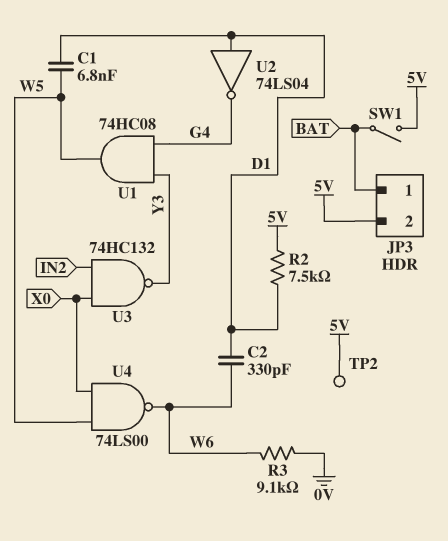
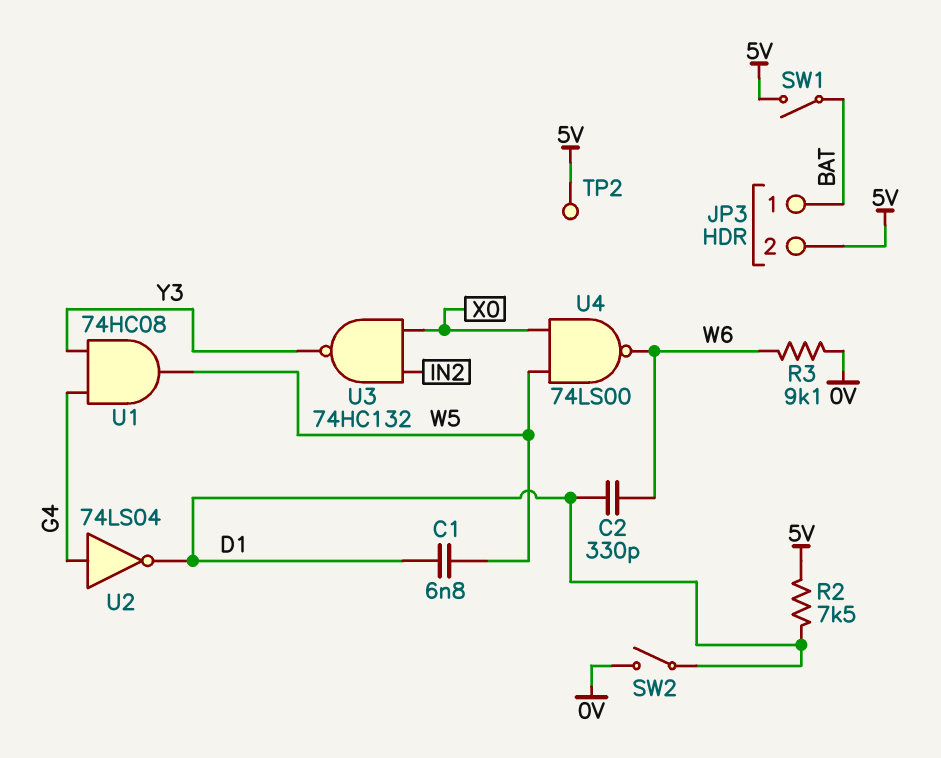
SW2: none -> switch (0V, D1)
U2: NOT 74LS04 (in D1, out G4) -> NOT 74LS04 (in G4, out D1)

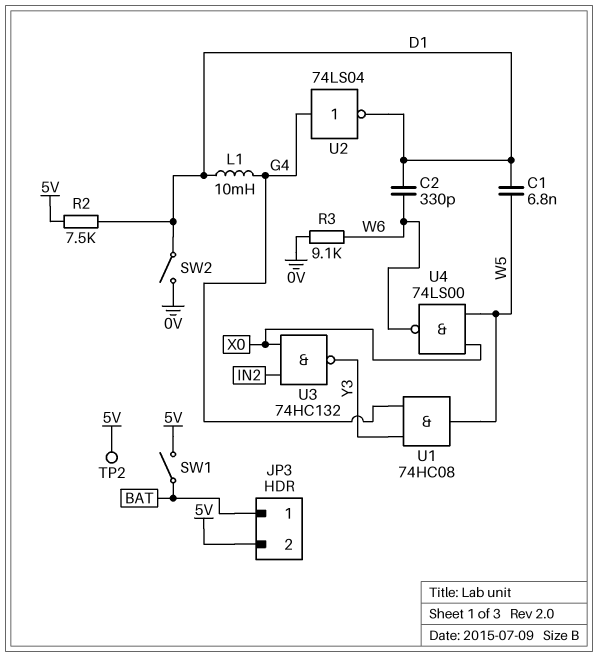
L1: none -> 10mH (D1, G4)

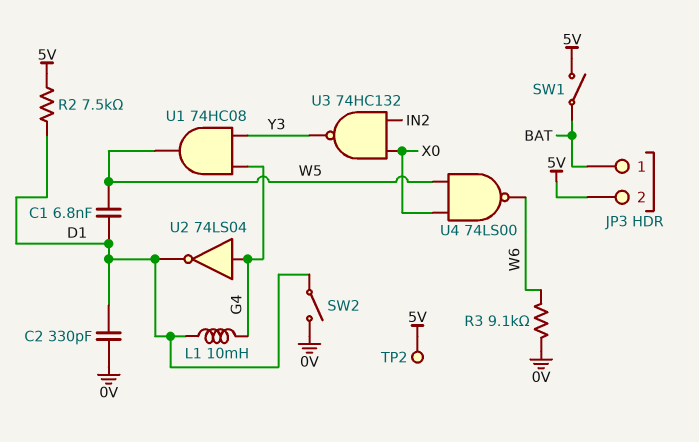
C2: 330pF (D1, W6) -> 330pF (0V, D1)

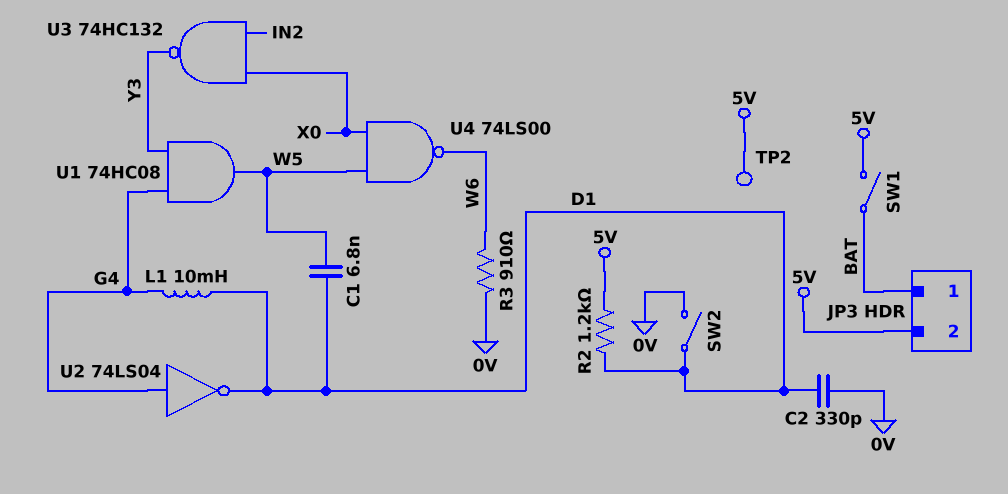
R2: 7.5k (5V, D1) -> 1.2k (5V, D1)
R3: 9.1k (0V, W6) -> 910 (0V, W6)

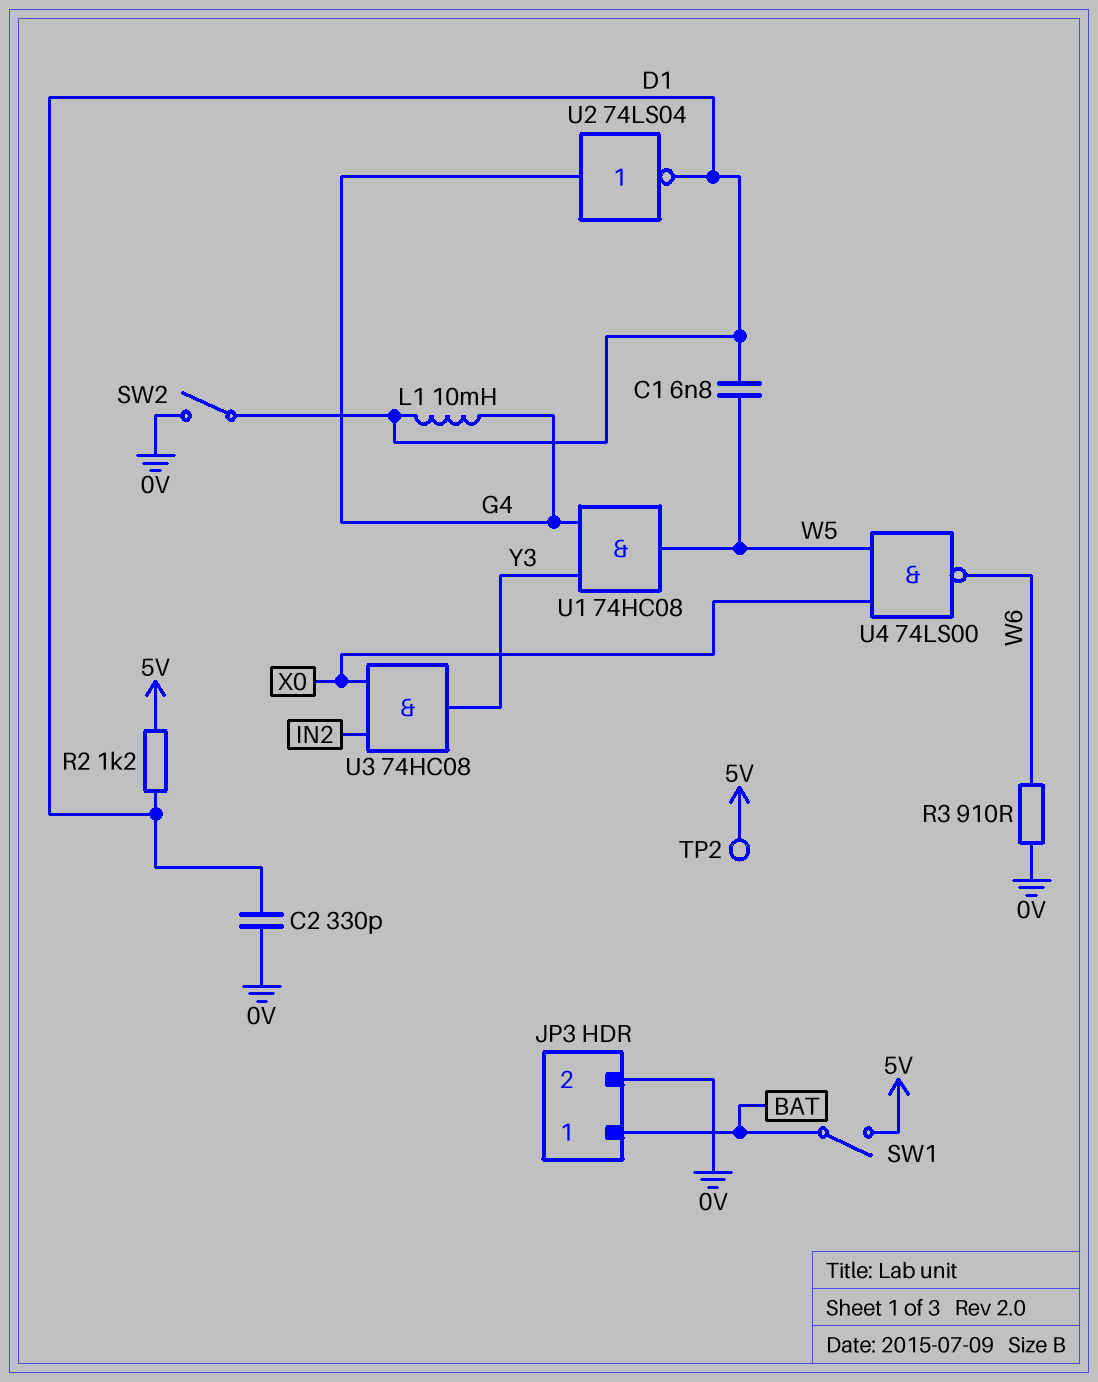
JP3 pin 2: 5V -> 0V
U3: NAND 74HC132 (in IN2, in X0, out Y3) -> AND 74HC08 (in IN2, in X0, out Y3)

